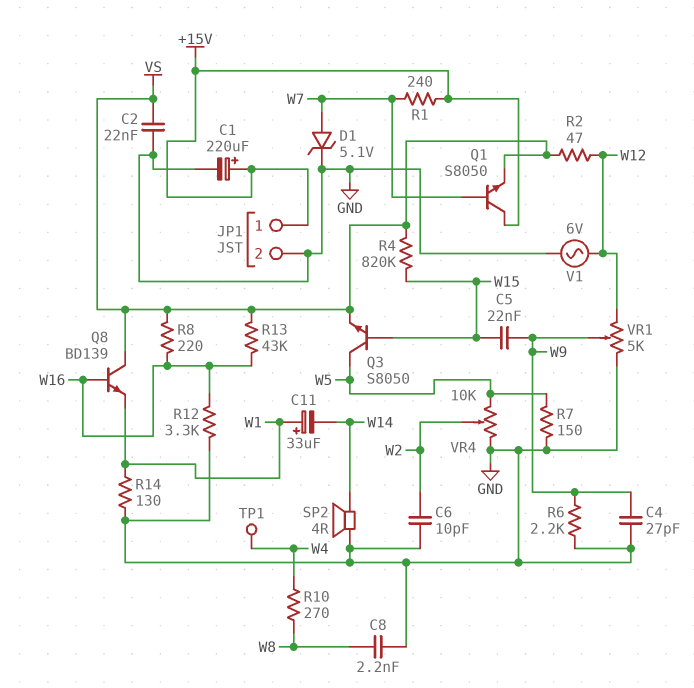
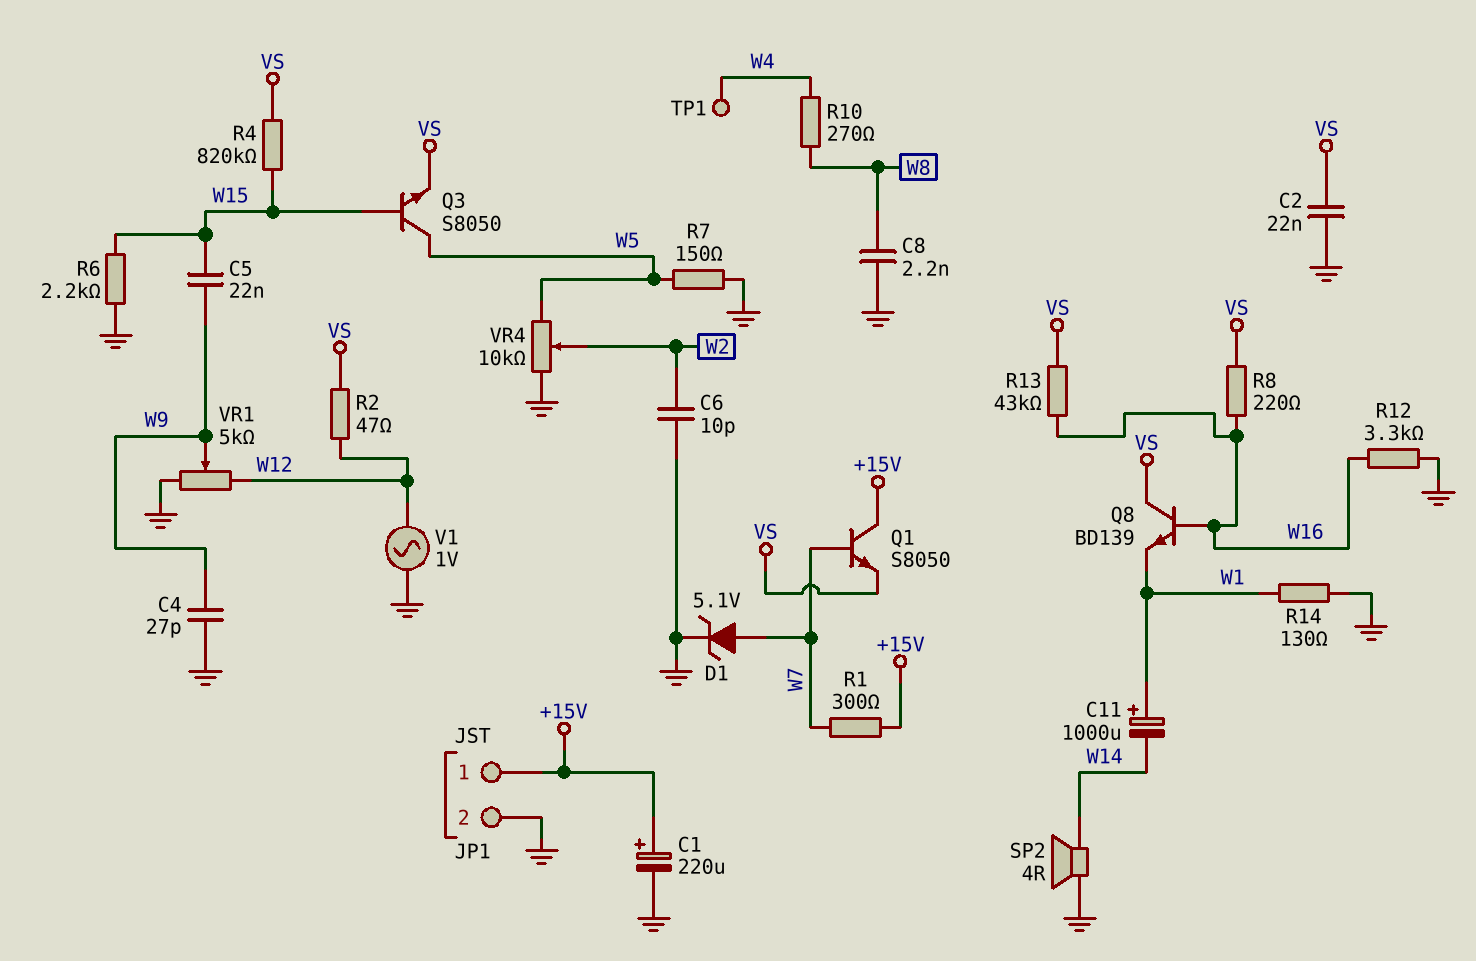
C11: 33uF (plus W1, minus W14) -> 1000uF (plus W1, minus W14)
R1: 240 (+15V, W7) -> 300 (+15V, W7)
R6: 2.2k (GND, W9) -> 2.2k (GND, W15)
V1: AC 6V (GND, W12) -> AC 1V (GND, W12)

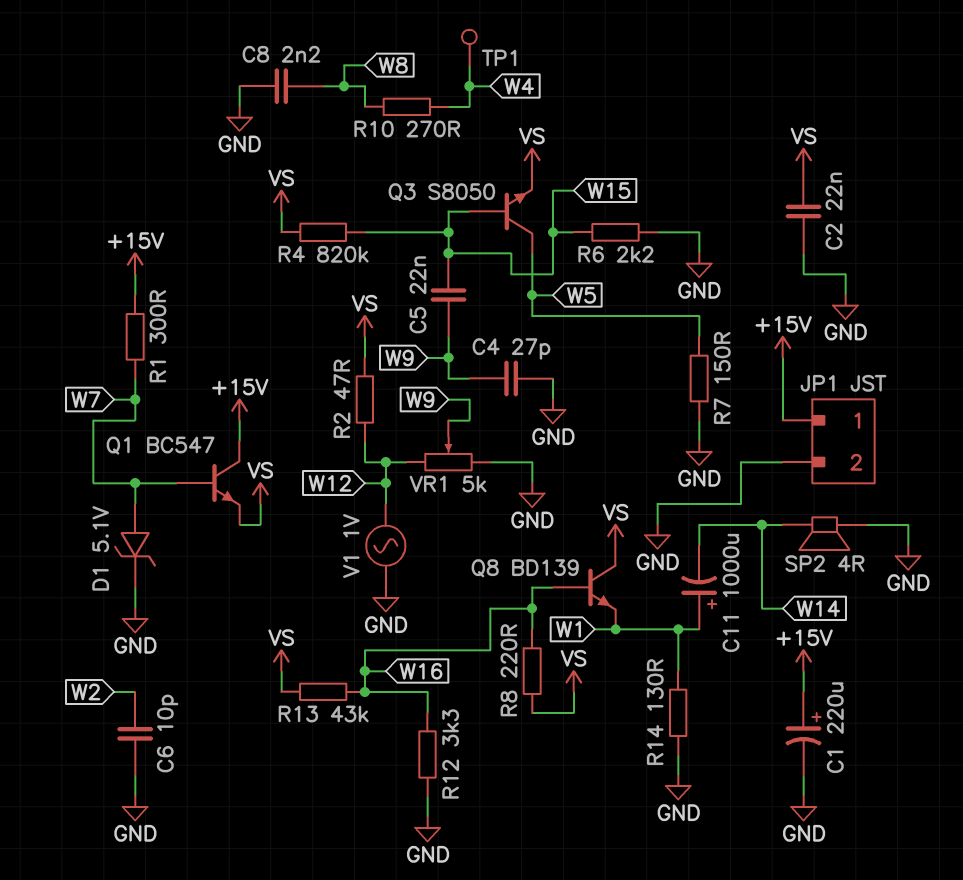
Q1: NPN S8050 (B W7, C +15V, E VS) -> NPN BC547 (B W7, C +15V, E VS)
VR4: 10k (GND, W5, wiper W2) -> none

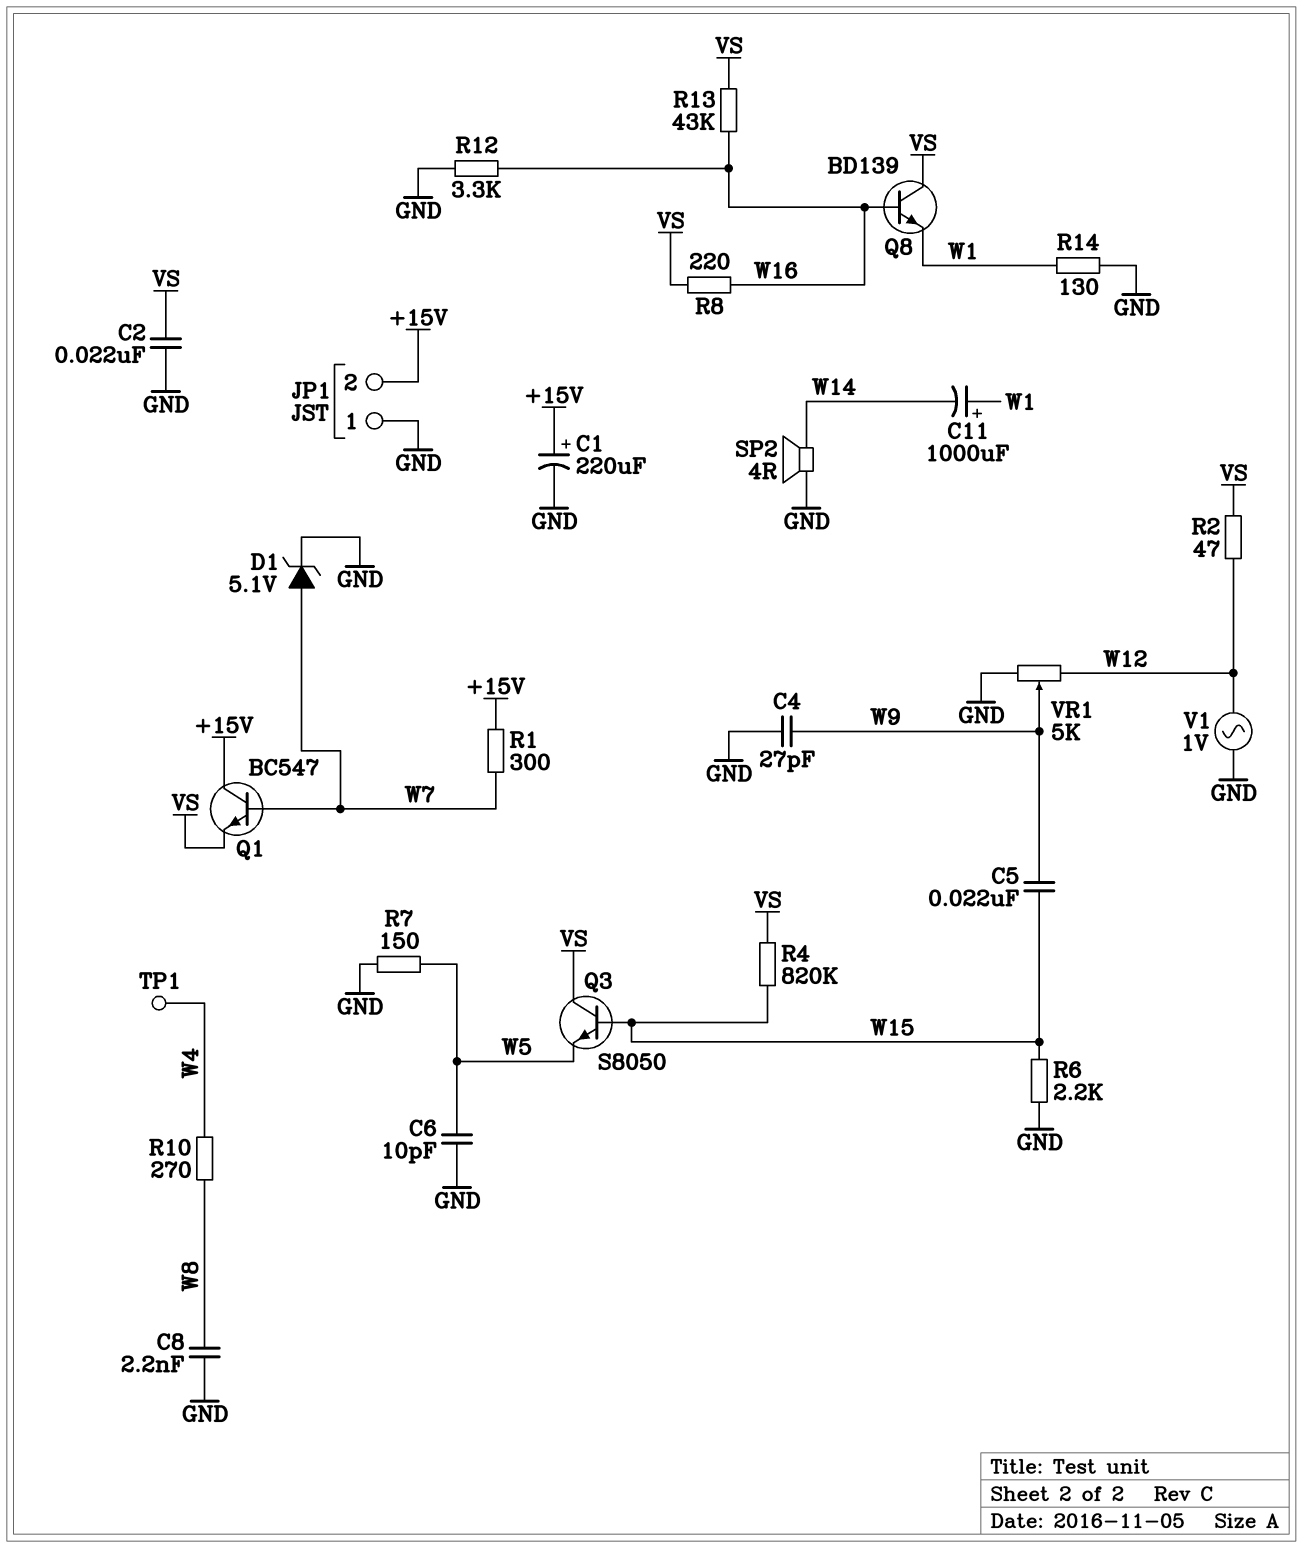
C6: 10pF (GND, W2) -> 10pF (GND, W5)
JP1 pin 1: +15V -> GND
JP1 pin 2: GND -> +15V
Q3: NPN S8050 (B W15, C W5, E VS) -> NPN S8050 (B W15, C VS, E W5)

